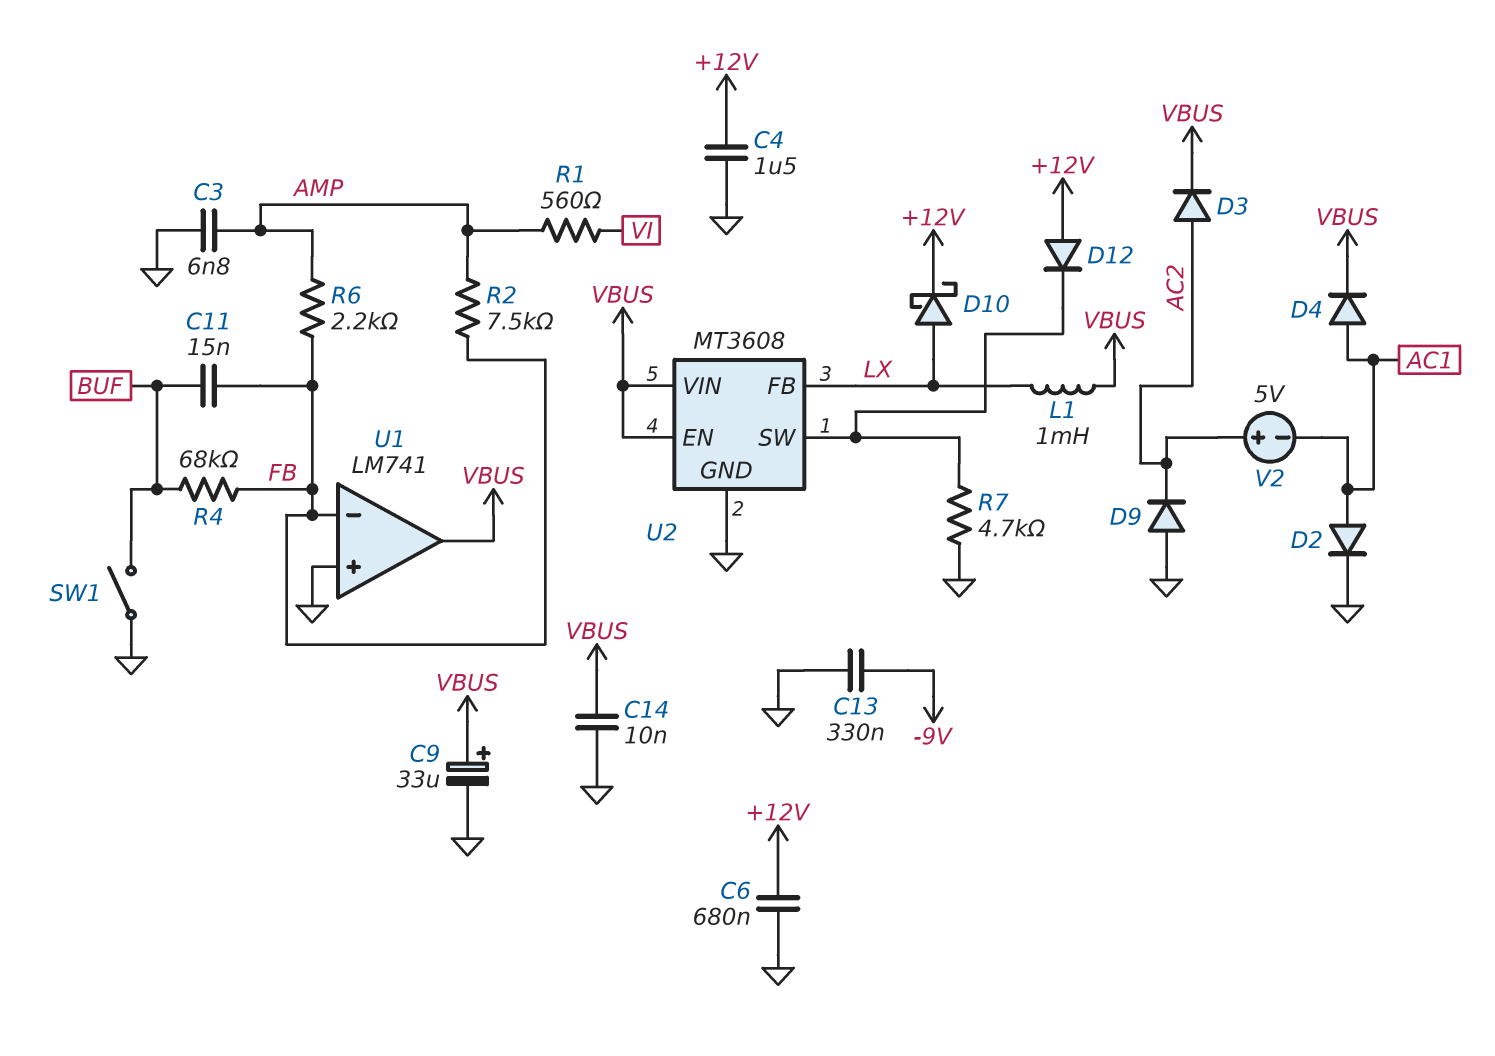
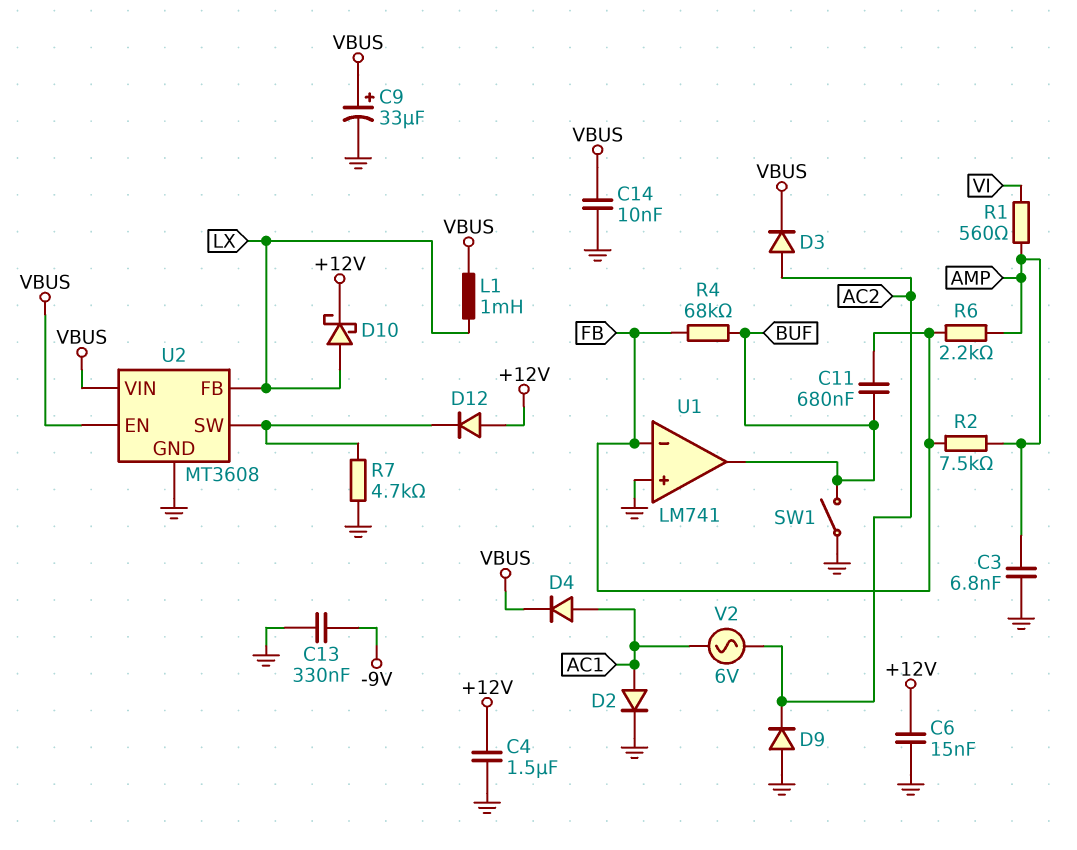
C6: 680nF (+12V, GND) -> 15nF (+12V, GND)
C11: 15nF (BUF, FB) -> 680nF (BUF, FB)
U1 pin out: VBUS -> BUF
V2: 5V (plus AC2, minus AC1) -> AC 6V (AC1, AC2)

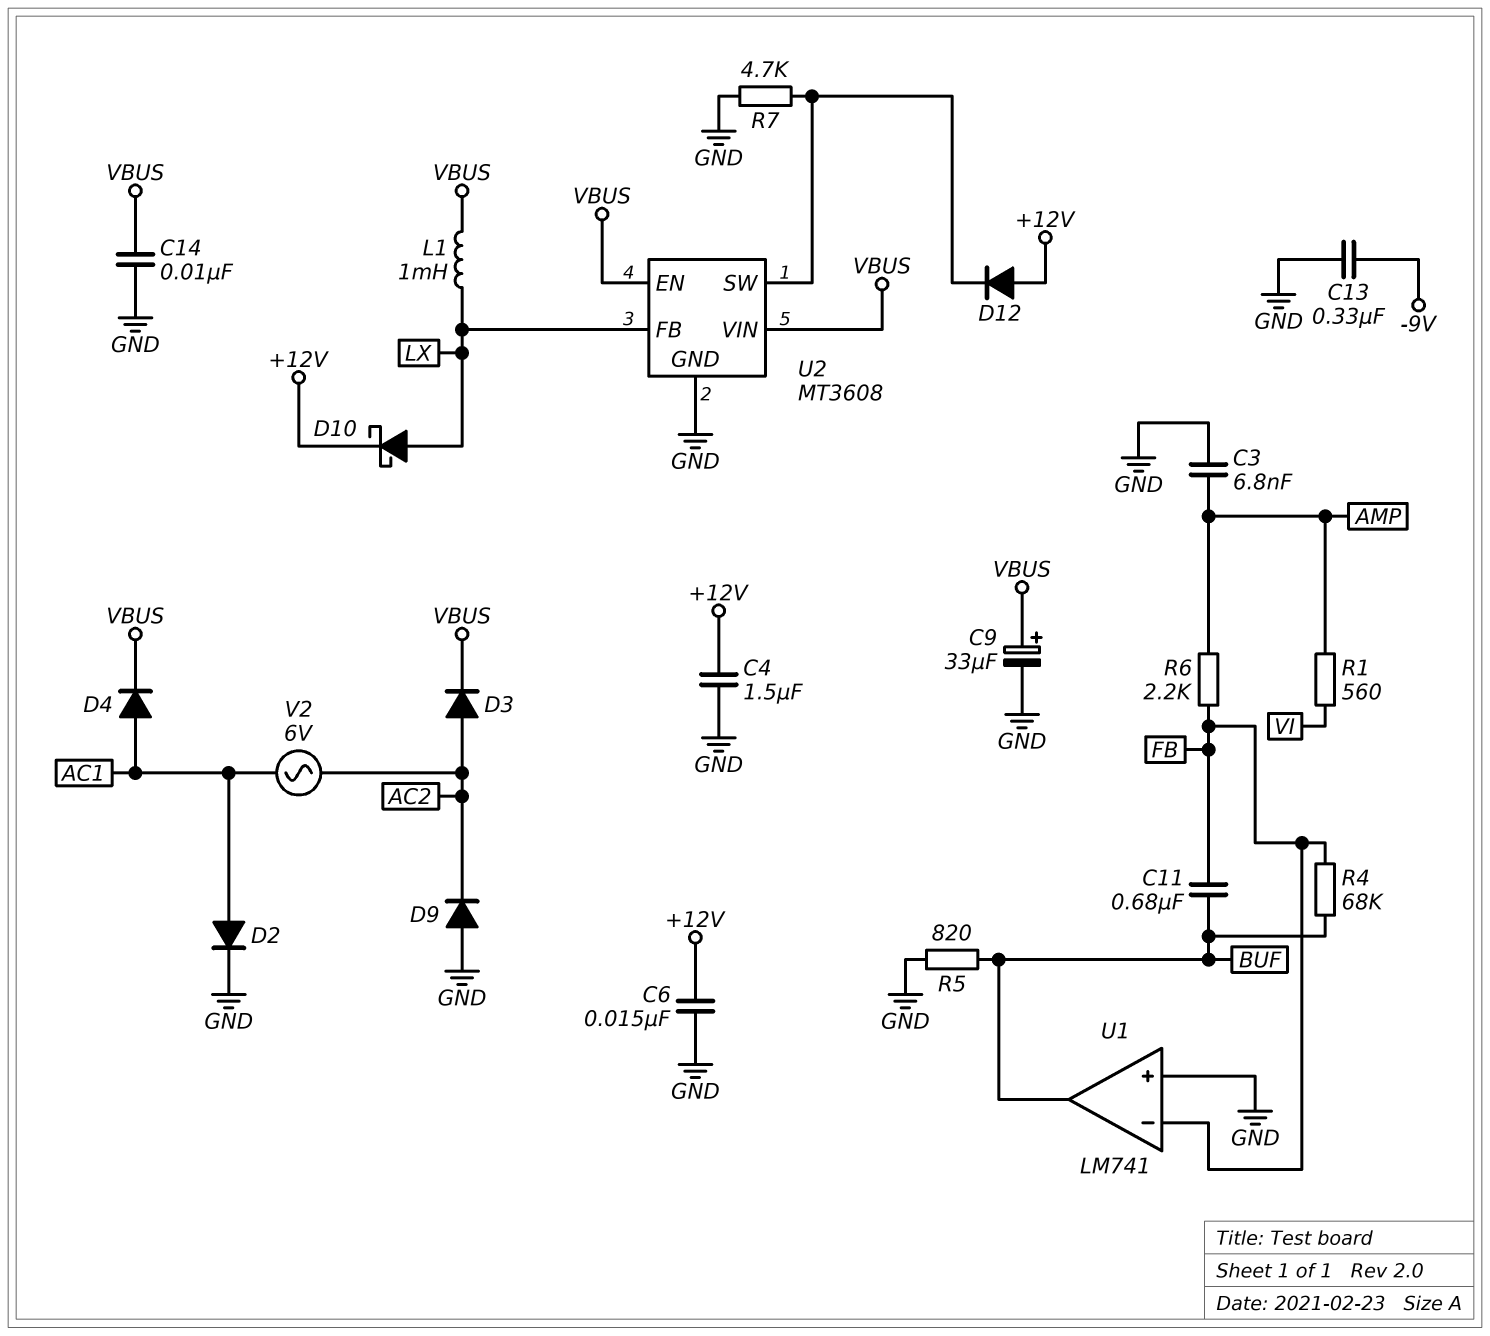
R2: 7.5k (AMP, FB) -> none
R5: none -> 820 (BUF, GND)
SW1: switch (BUF, GND) -> none

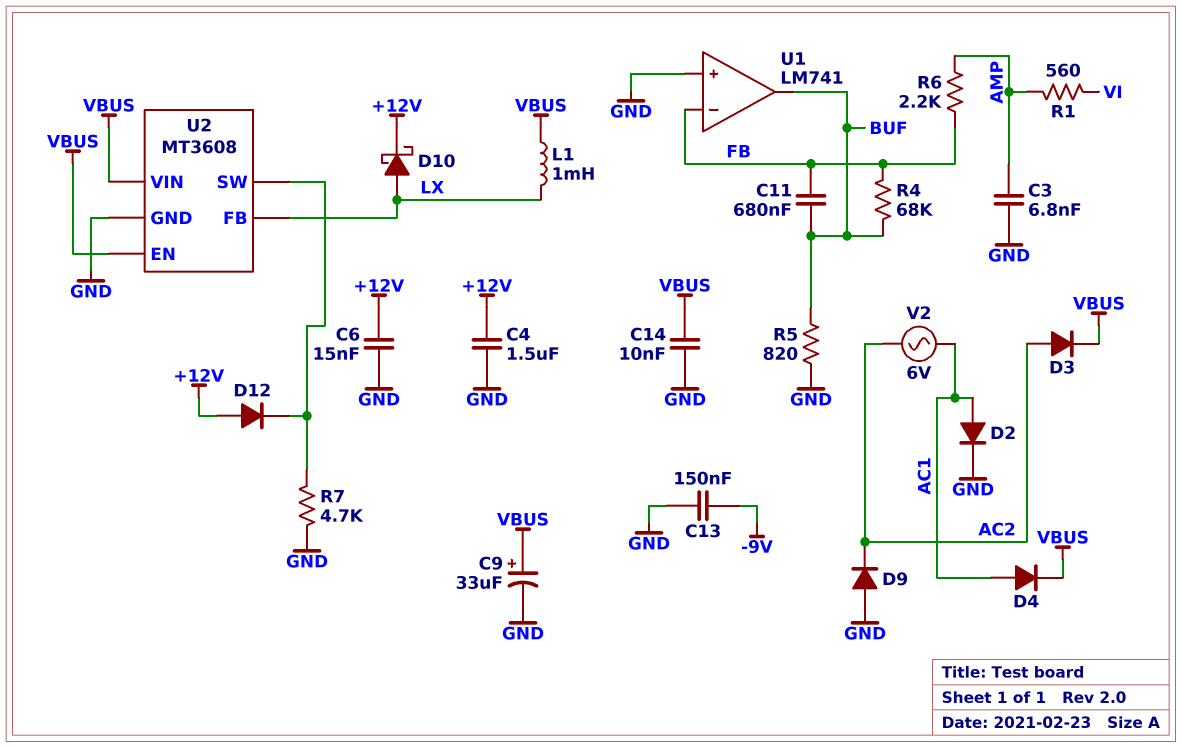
C13: 330nF (-9V, GND) -> 150nF (-9V, GND)

